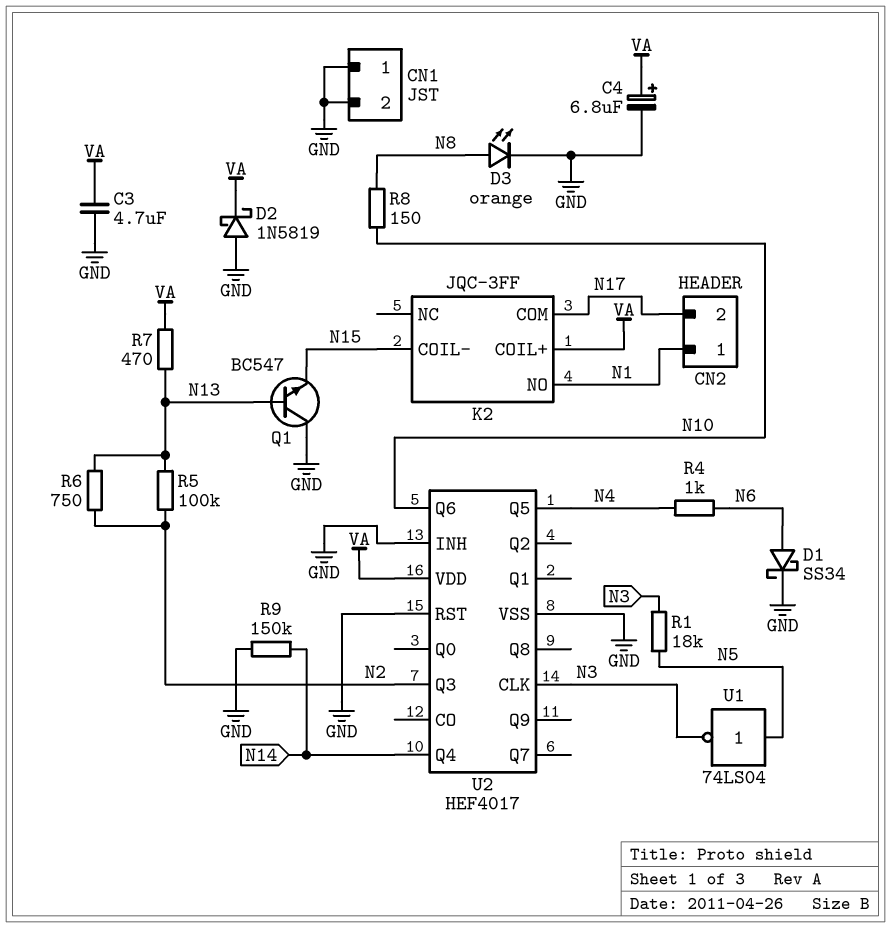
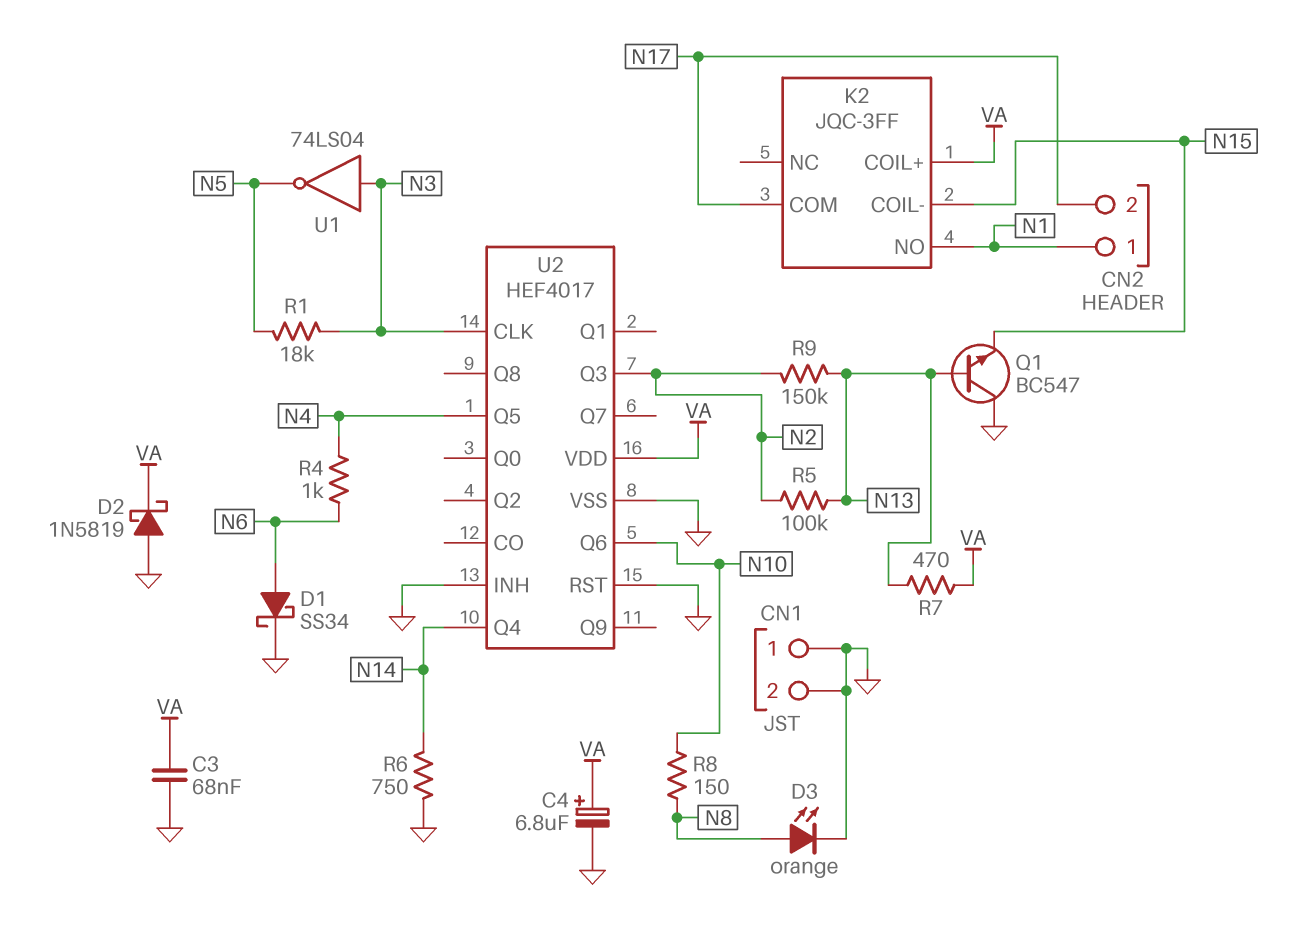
C3: 4.7uF (GND, VA) -> 68nF (GND, VA)
R6: 750 (N2, N13) -> 750 (GND, N14)
R9: 150k (GND, N14) -> 150k (N2, N13)
U1: NOT 74LS04 (in N5, out N3) -> NOT 74LS04 (in N3, out N5)

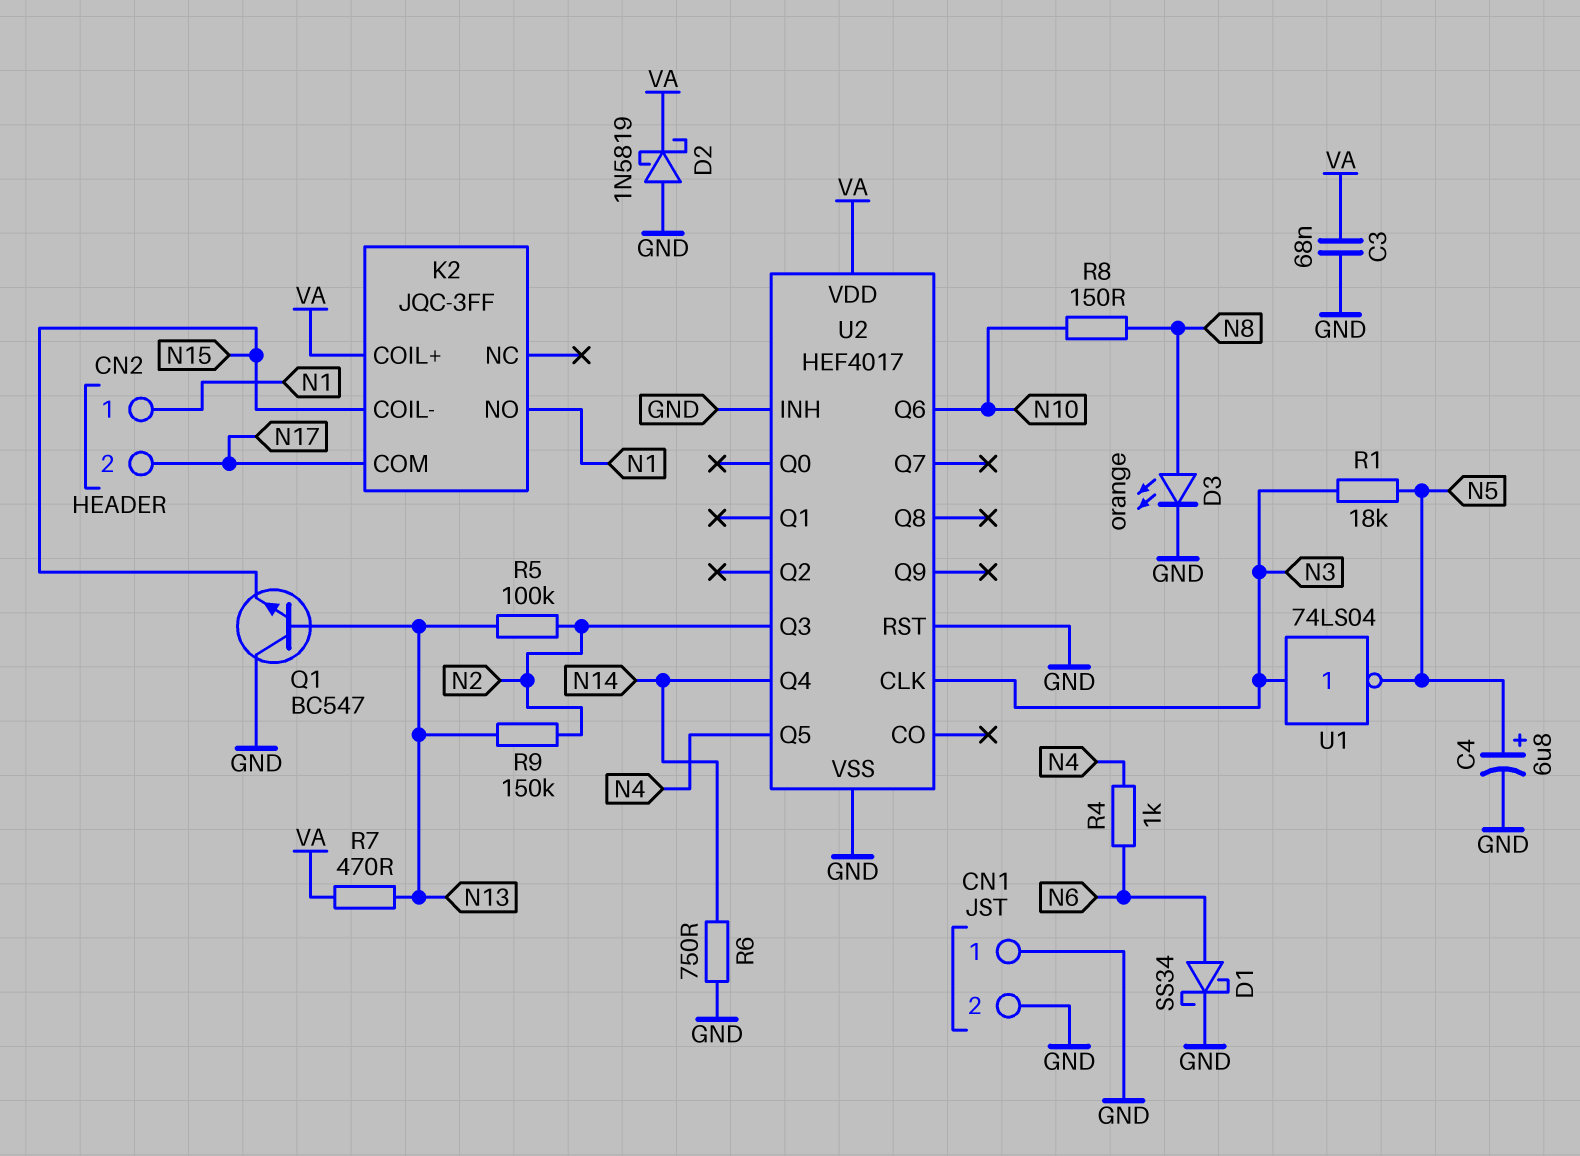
C4: 6.8uF (plus VA, minus GND) -> 6.8uF (plus N5, minus GND)

